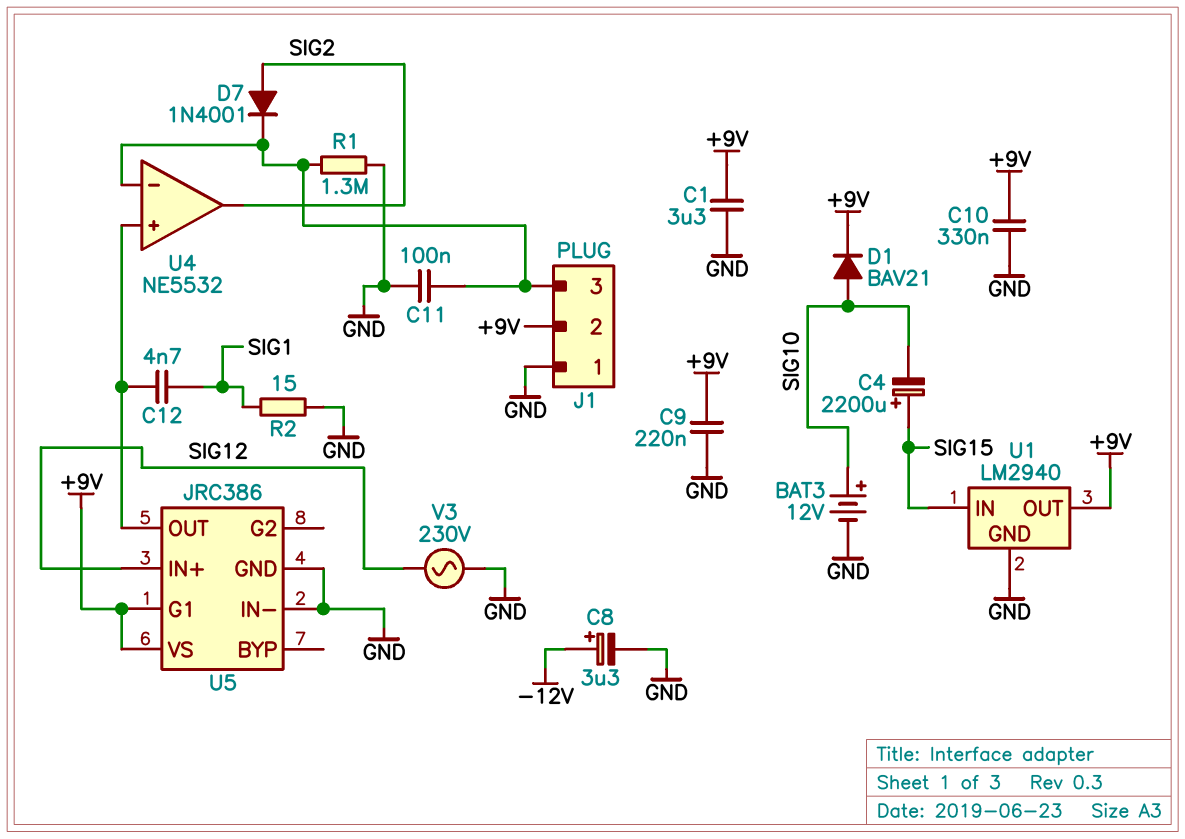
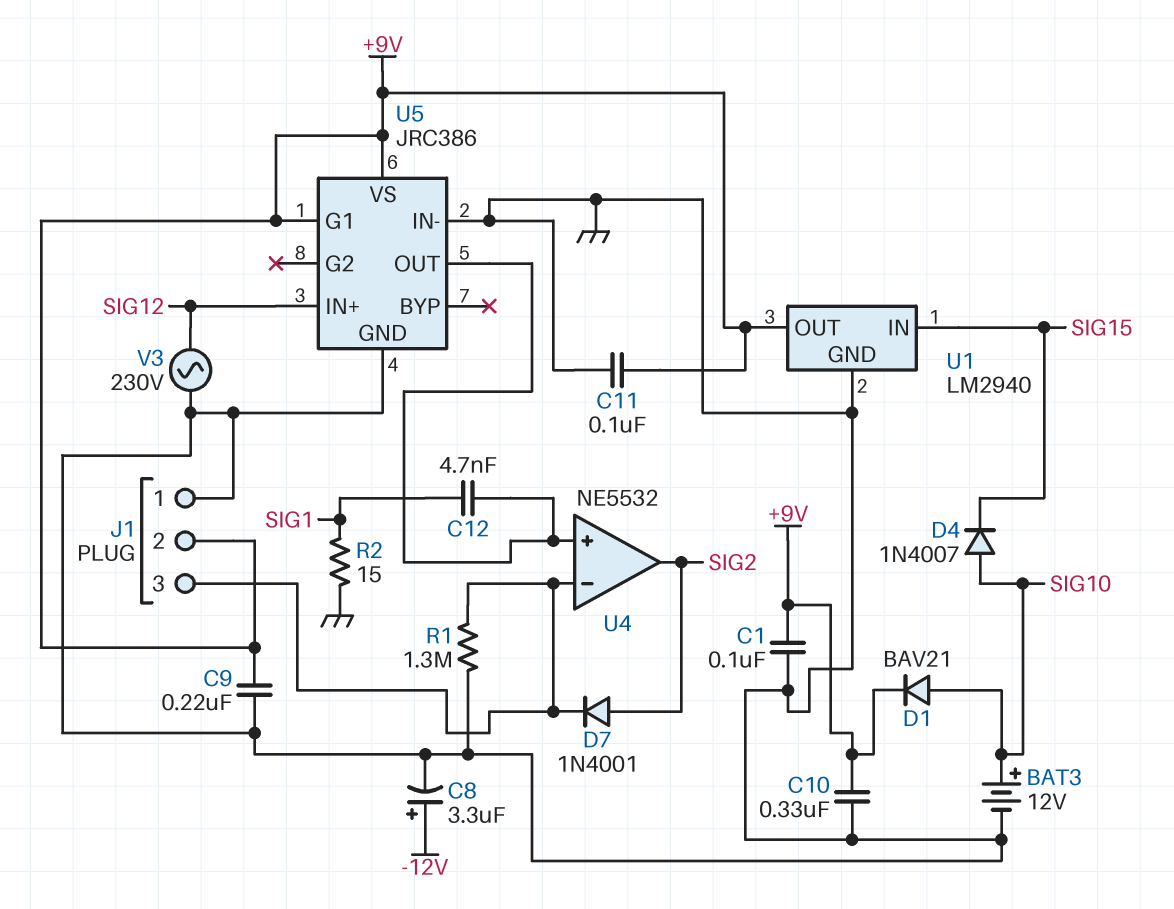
C1: 3.3uF (+9V, GND) -> 100nF (+9V, GND)
C4: 2200uF (plus SIG15, minus SIG10) -> none
C11: 100nF (GND, J1/3) -> 100nF (+9V, GND)
D4: none -> diode 1N4007 (A SIG10, K SIG15)

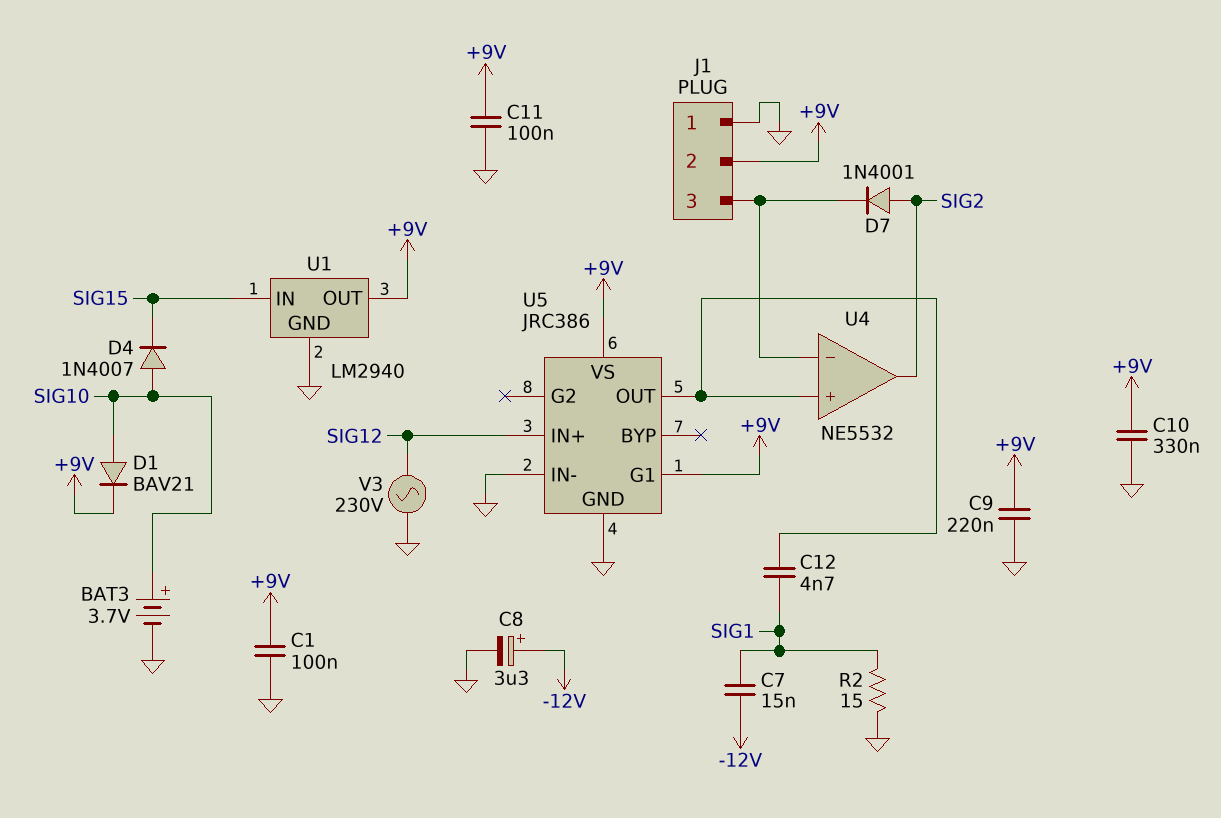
BAT3: 12V (plus SIG10, minus GND) -> 3.7V (plus SIG10, minus GND)
C7: none -> 15nF (-12V, SIG1)
R1: 1.3M (GND, J1/3) -> none

